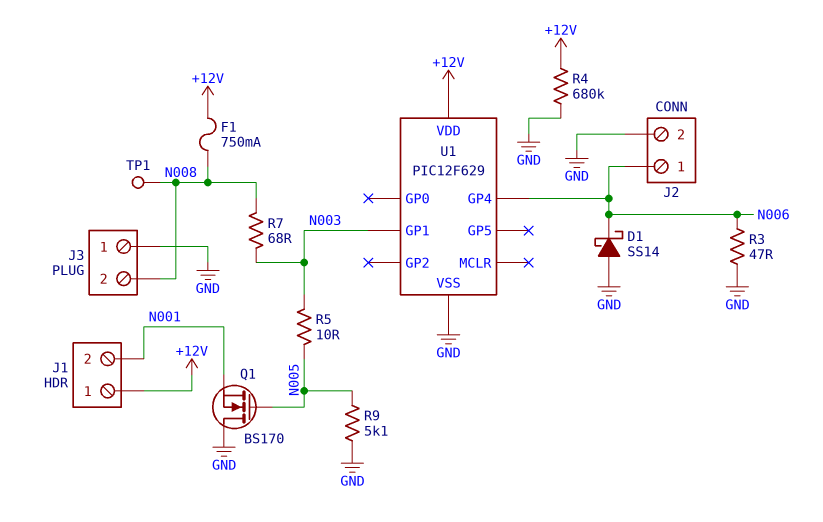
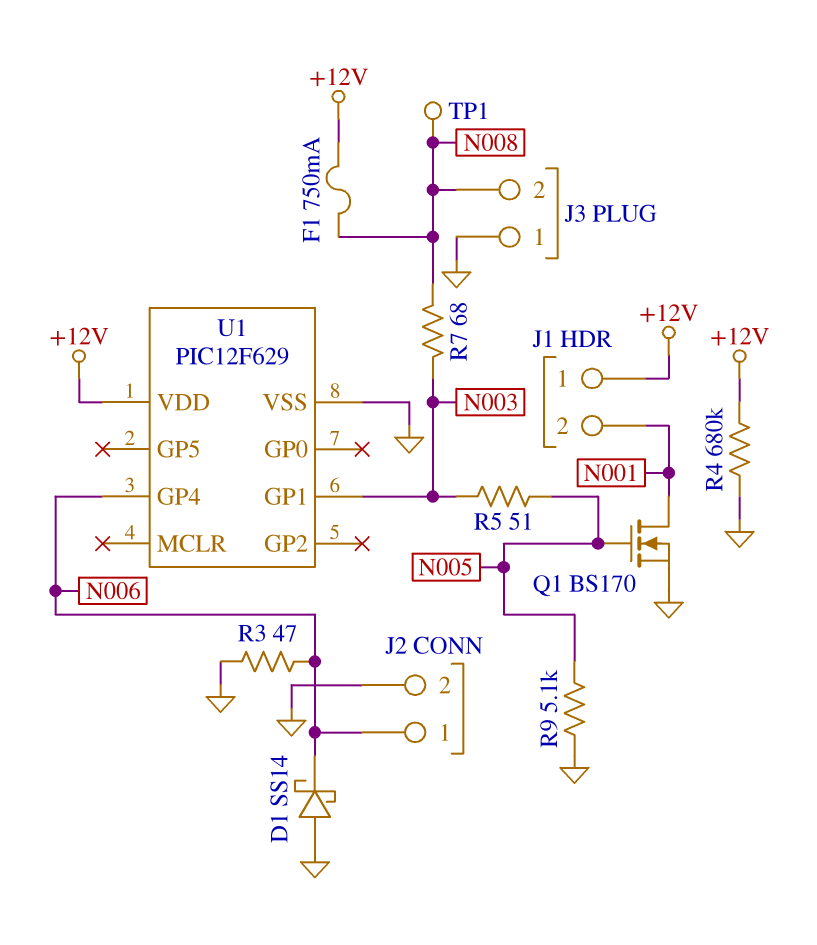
Q1: NMOS BS170 (G N005, D GND, S N001) -> NMOS BS170 (G N005, D N001, S GND)
R5: 10 (N003, N005) -> 51 (N003, N005)

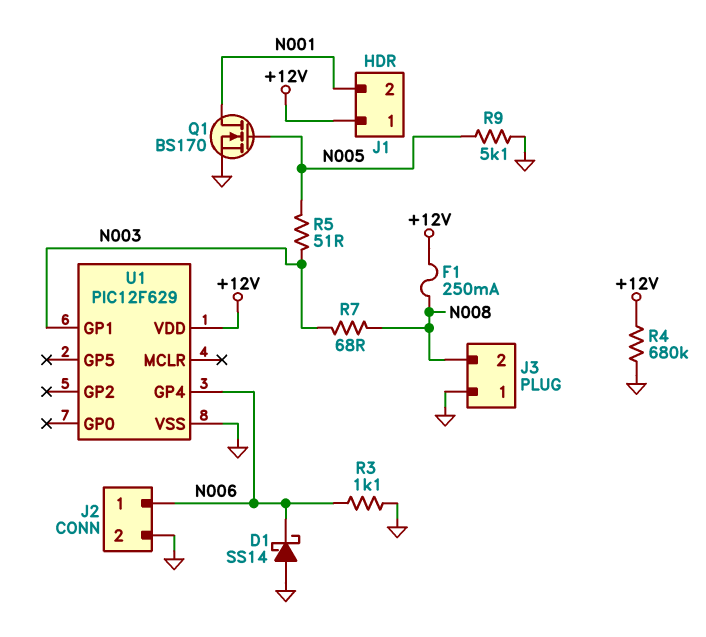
F1: 750mA (+12V, N008) -> 250mA (+12V, N008)
R3: 47 (GND, N006) -> 1.1k (GND, N006)
TP1: test point (N008) -> none

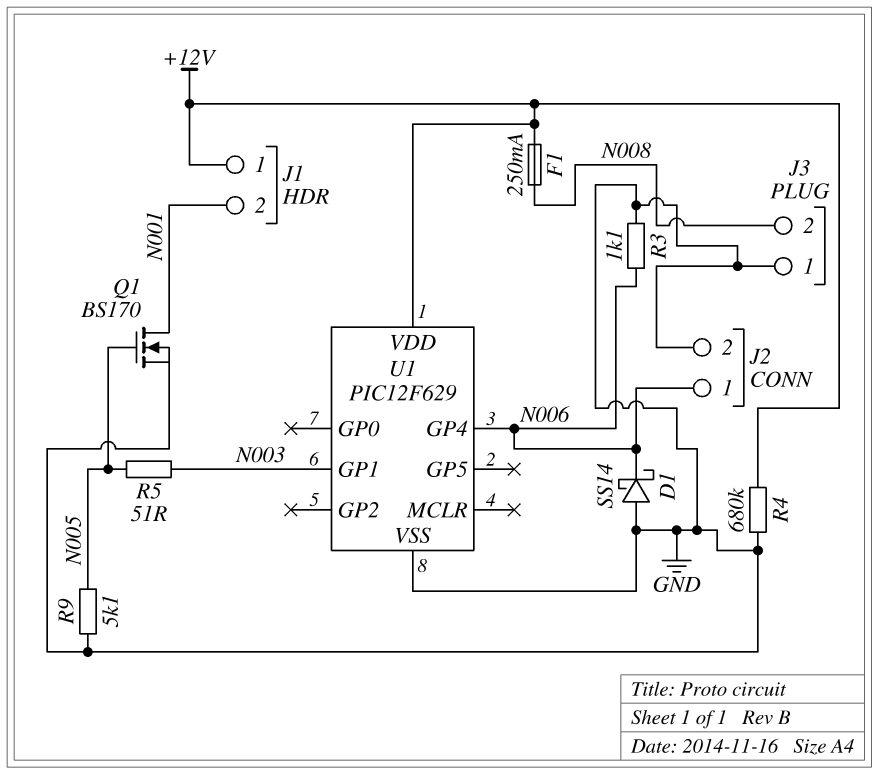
R7: 68 (N003, N008) -> none

